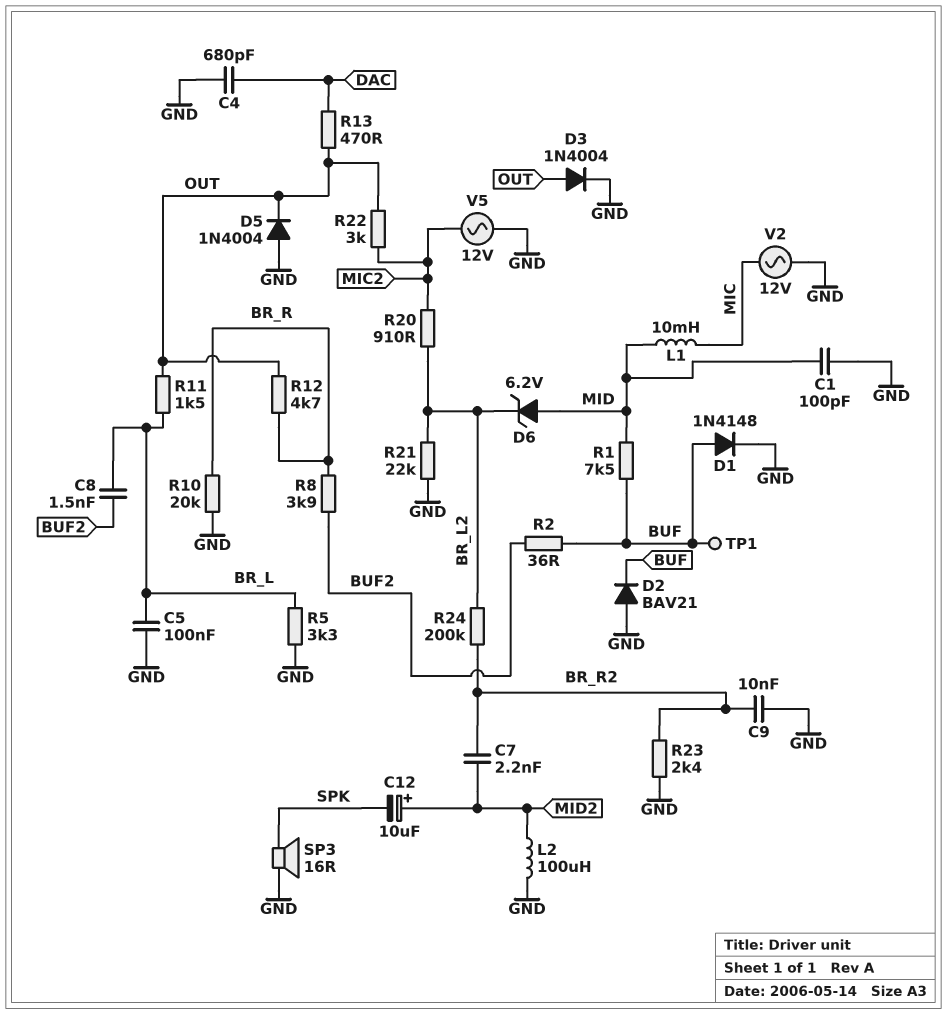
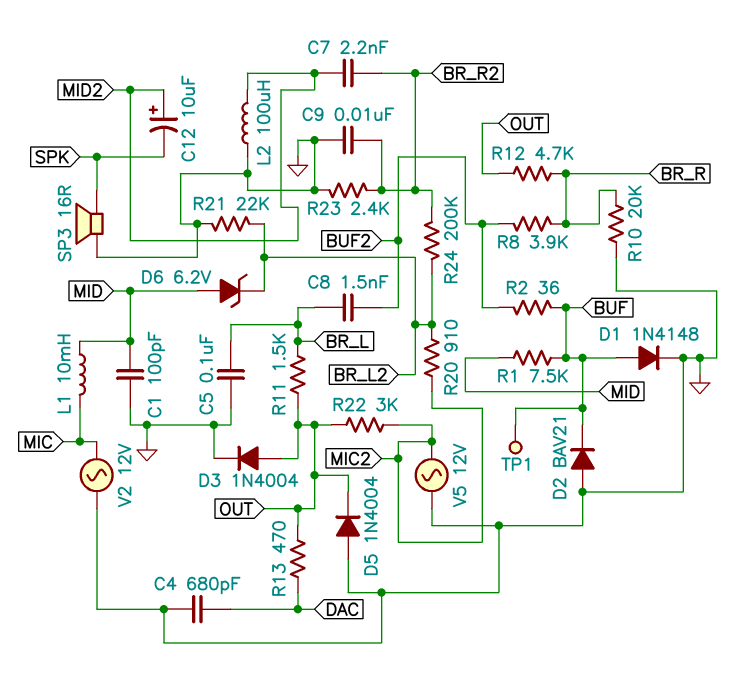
R5: 3.3k (BR_L, GND) -> none

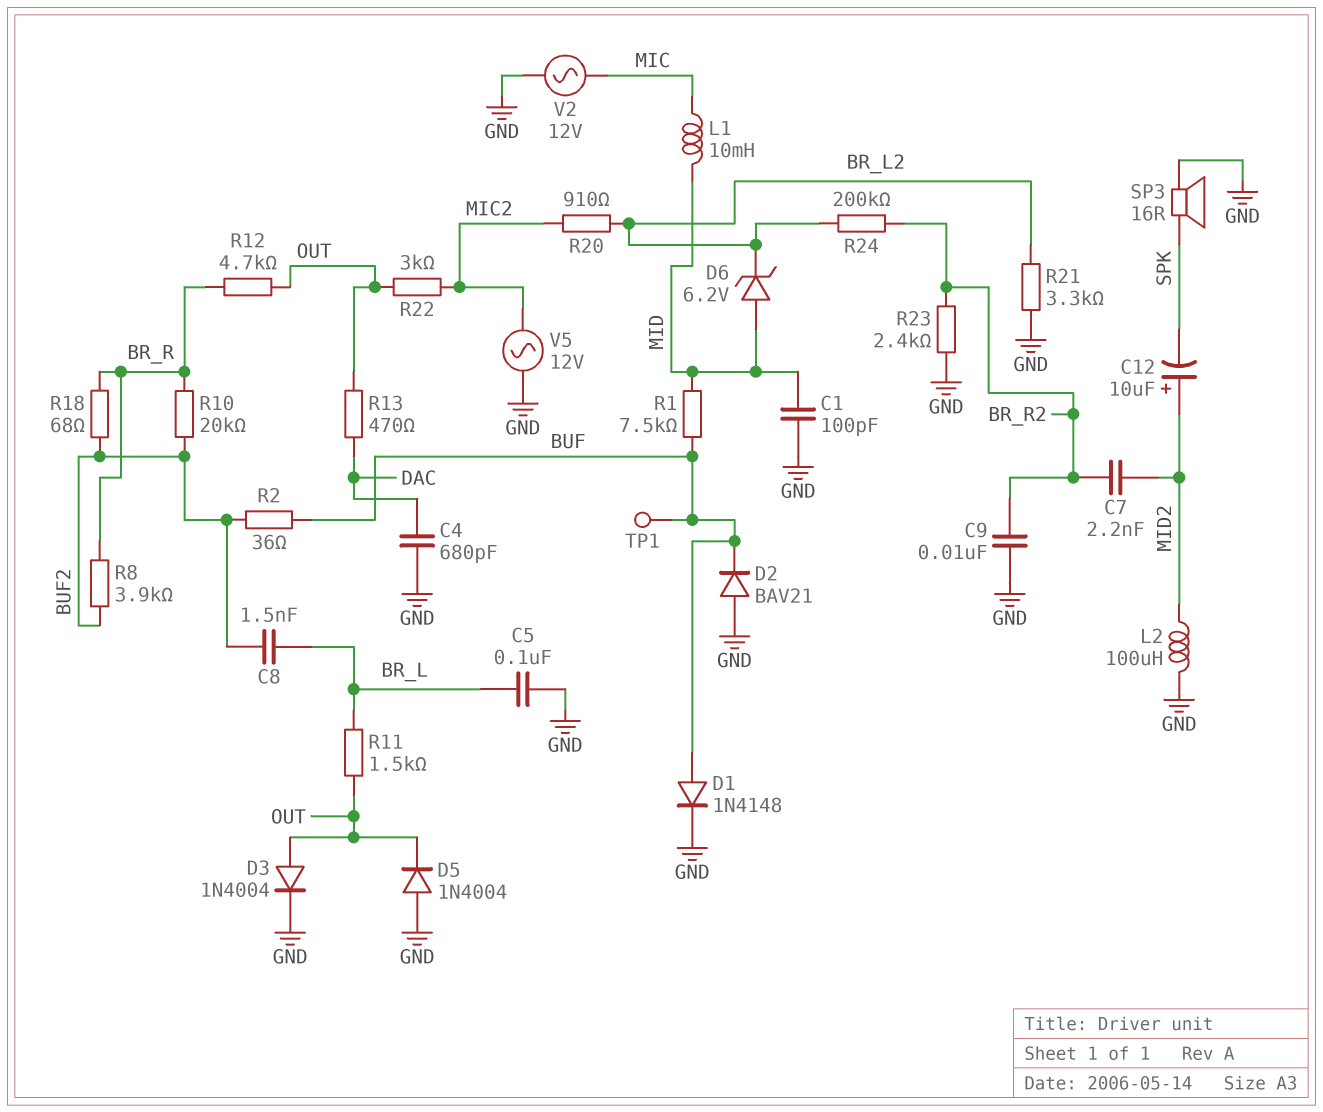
R10: 20k (BR_R, GND) -> 20k (BR_R, BUF2)
R18: none -> 68 (BR_R, BUF2)
R21: 22k (BR_L2, GND) -> 3.3k (BR_L2, GND)

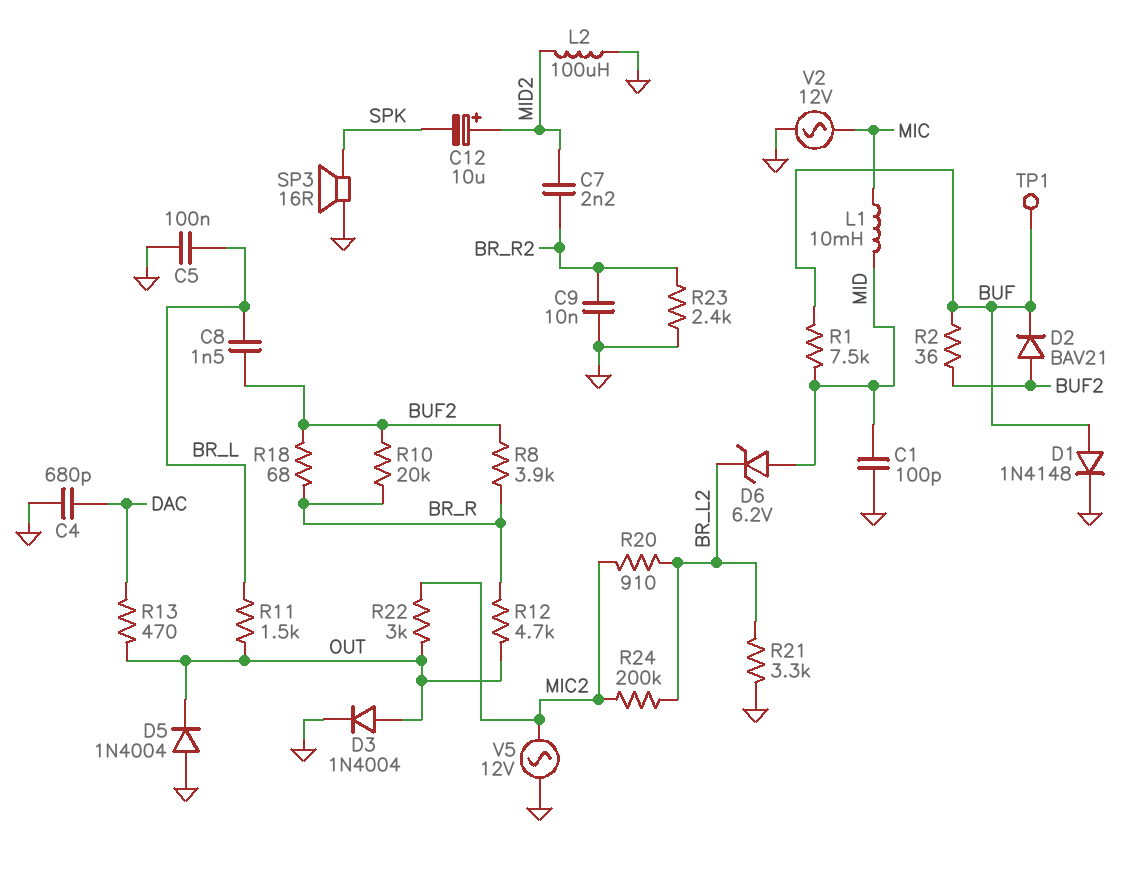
D2: diode BAV21 (A GND, K BUF) -> diode BAV21 (A BUF2, K BUF)
R24: 200k (BR_L2, BR_R2) -> 200k (BR_L2, MIC2)

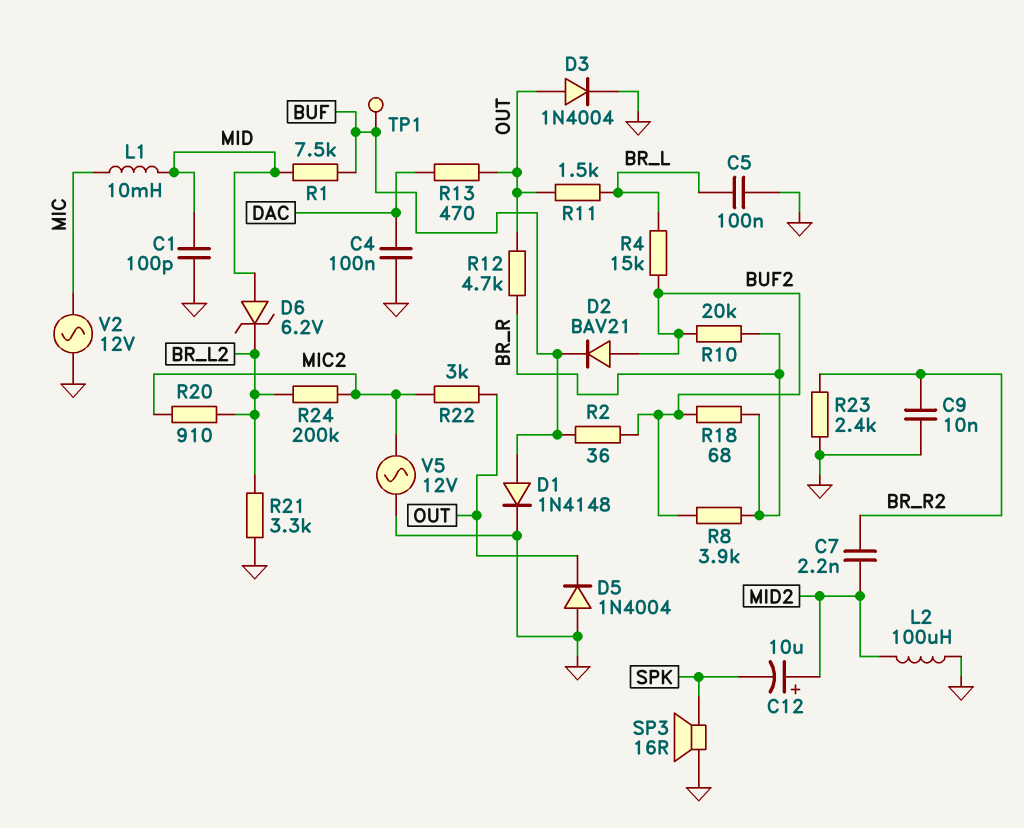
C4: 680pF (DAC, GND) -> 100nF (DAC, GND)
C8: 1.5nF (BR_L, BUF2) -> none
R4: none -> 15k (BR_L, BUF2)

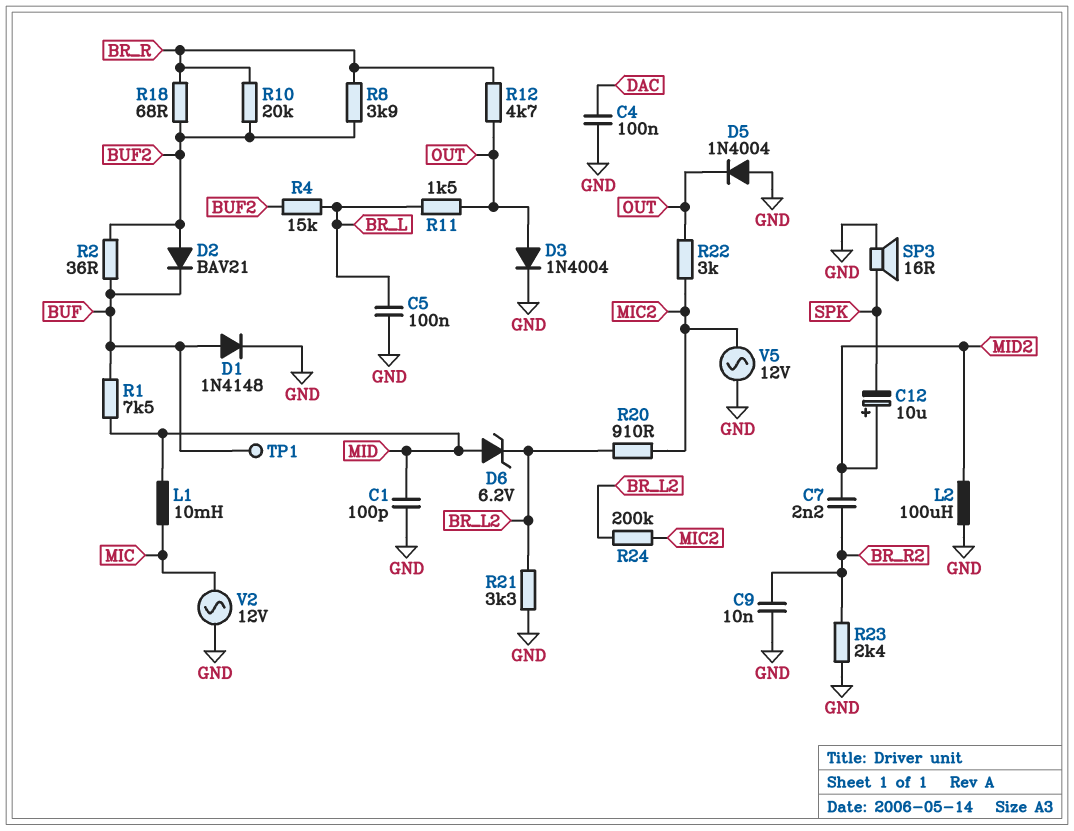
R13: 470 (DAC, OUT) -> none

